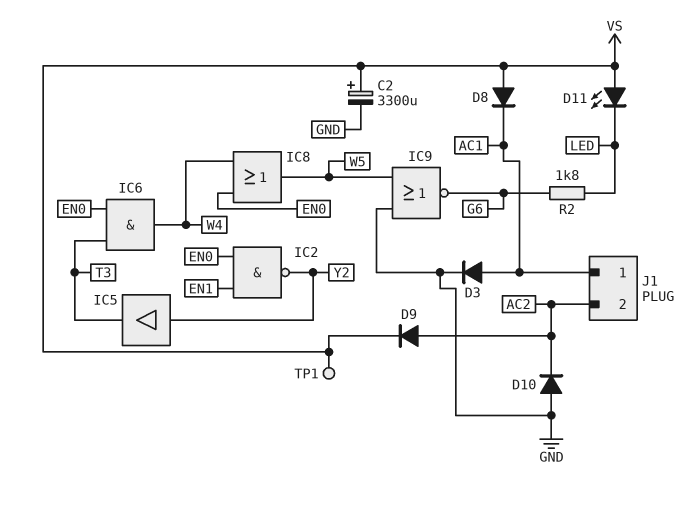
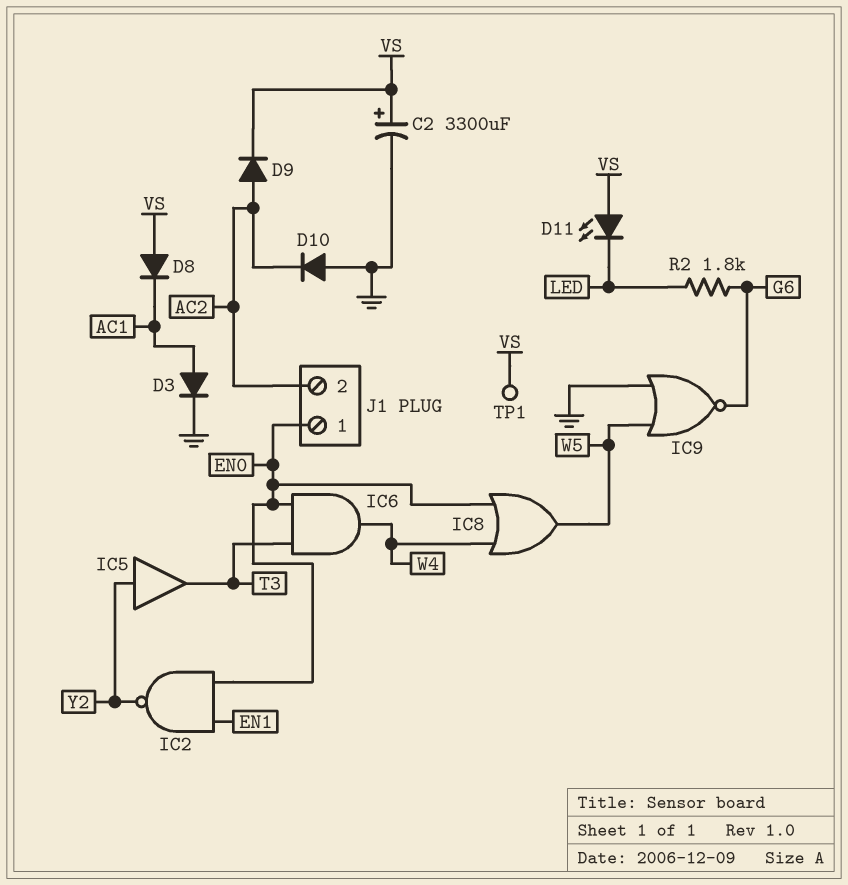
J1 pin 1: AC1 -> EN0

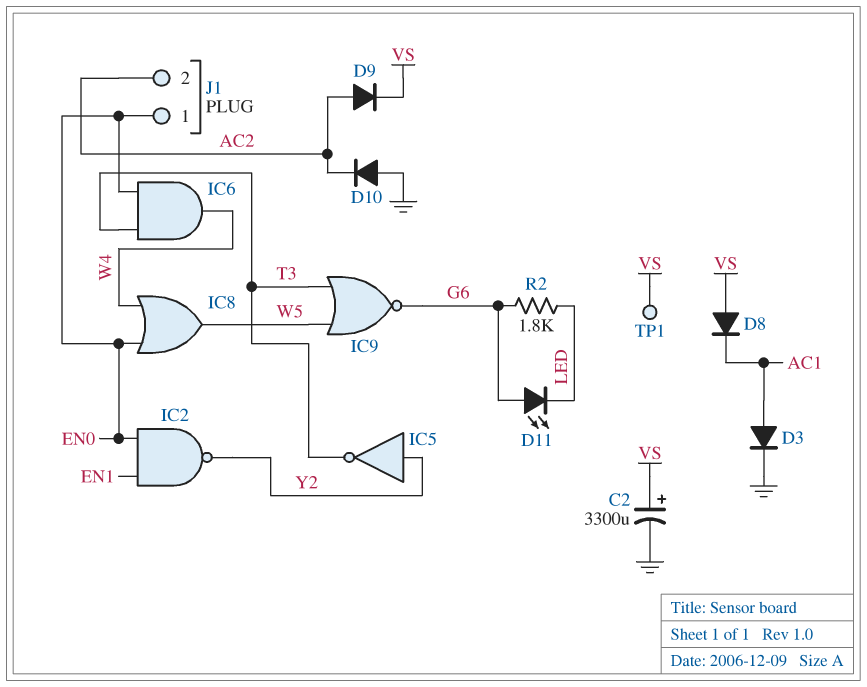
D11: LED (A VS, K LED) -> LED (A G6, K LED)
IC5: buffer (in Y2, out T3) -> NOT (in Y2, out T3)
IC9: NOR (in GND, in W5, out G6) -> NOR (in T3, in W5, out G6)

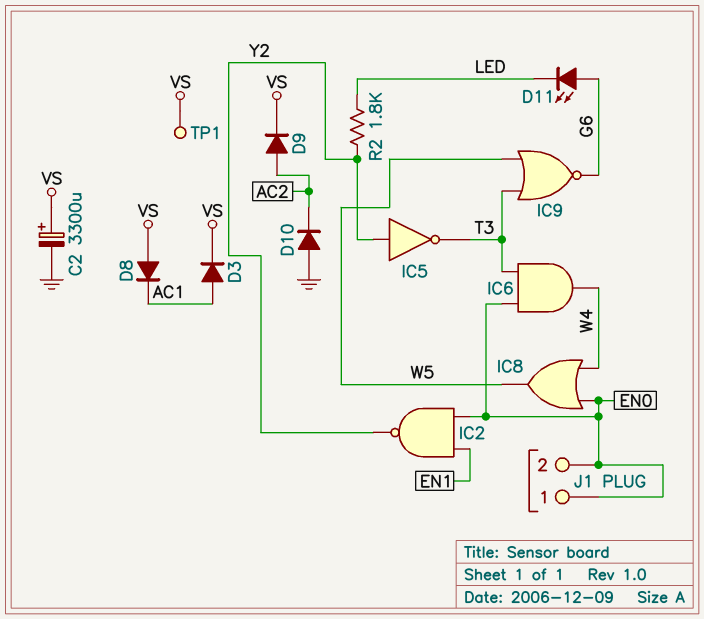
D3: diode (A AC1, K GND) -> diode (A AC1, K VS)
J1 pin 2: AC2 -> EN0
R2: 1.8k (G6, LED) -> 1.8k (LED, Y2)

